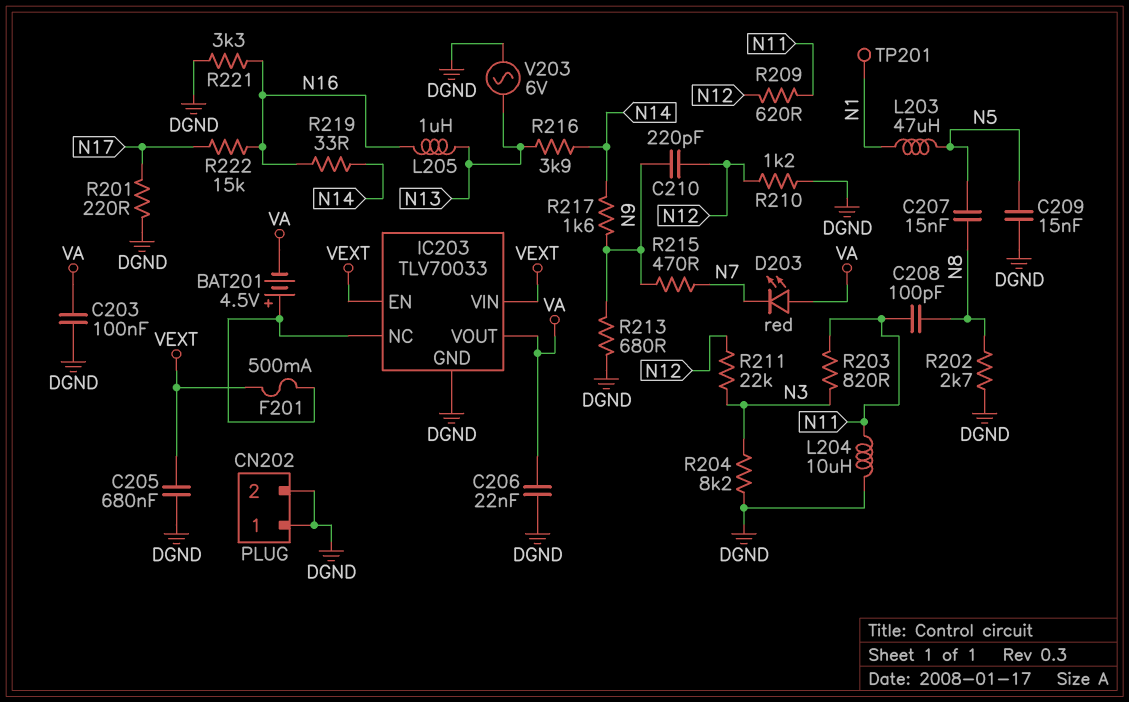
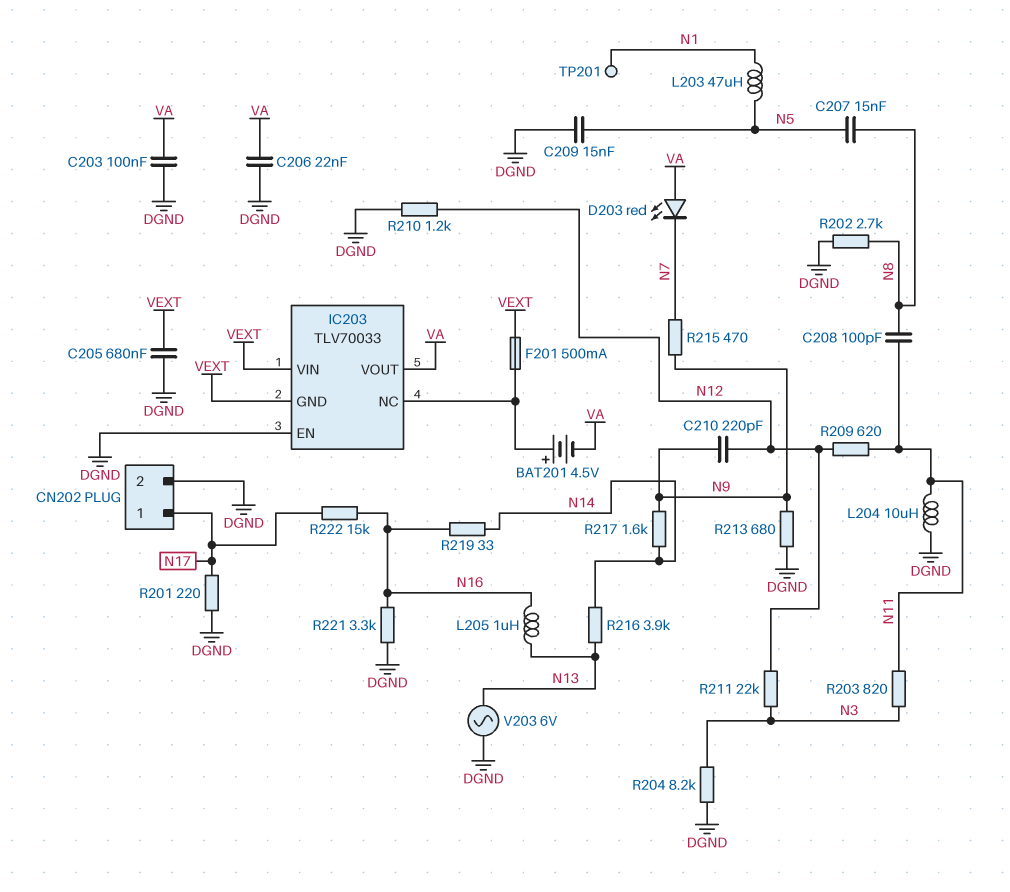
CN202 pin 1: DGND -> N17
IC203 pin EN: VEXT -> DGND
IC203 pin GND: DGND -> VEXT

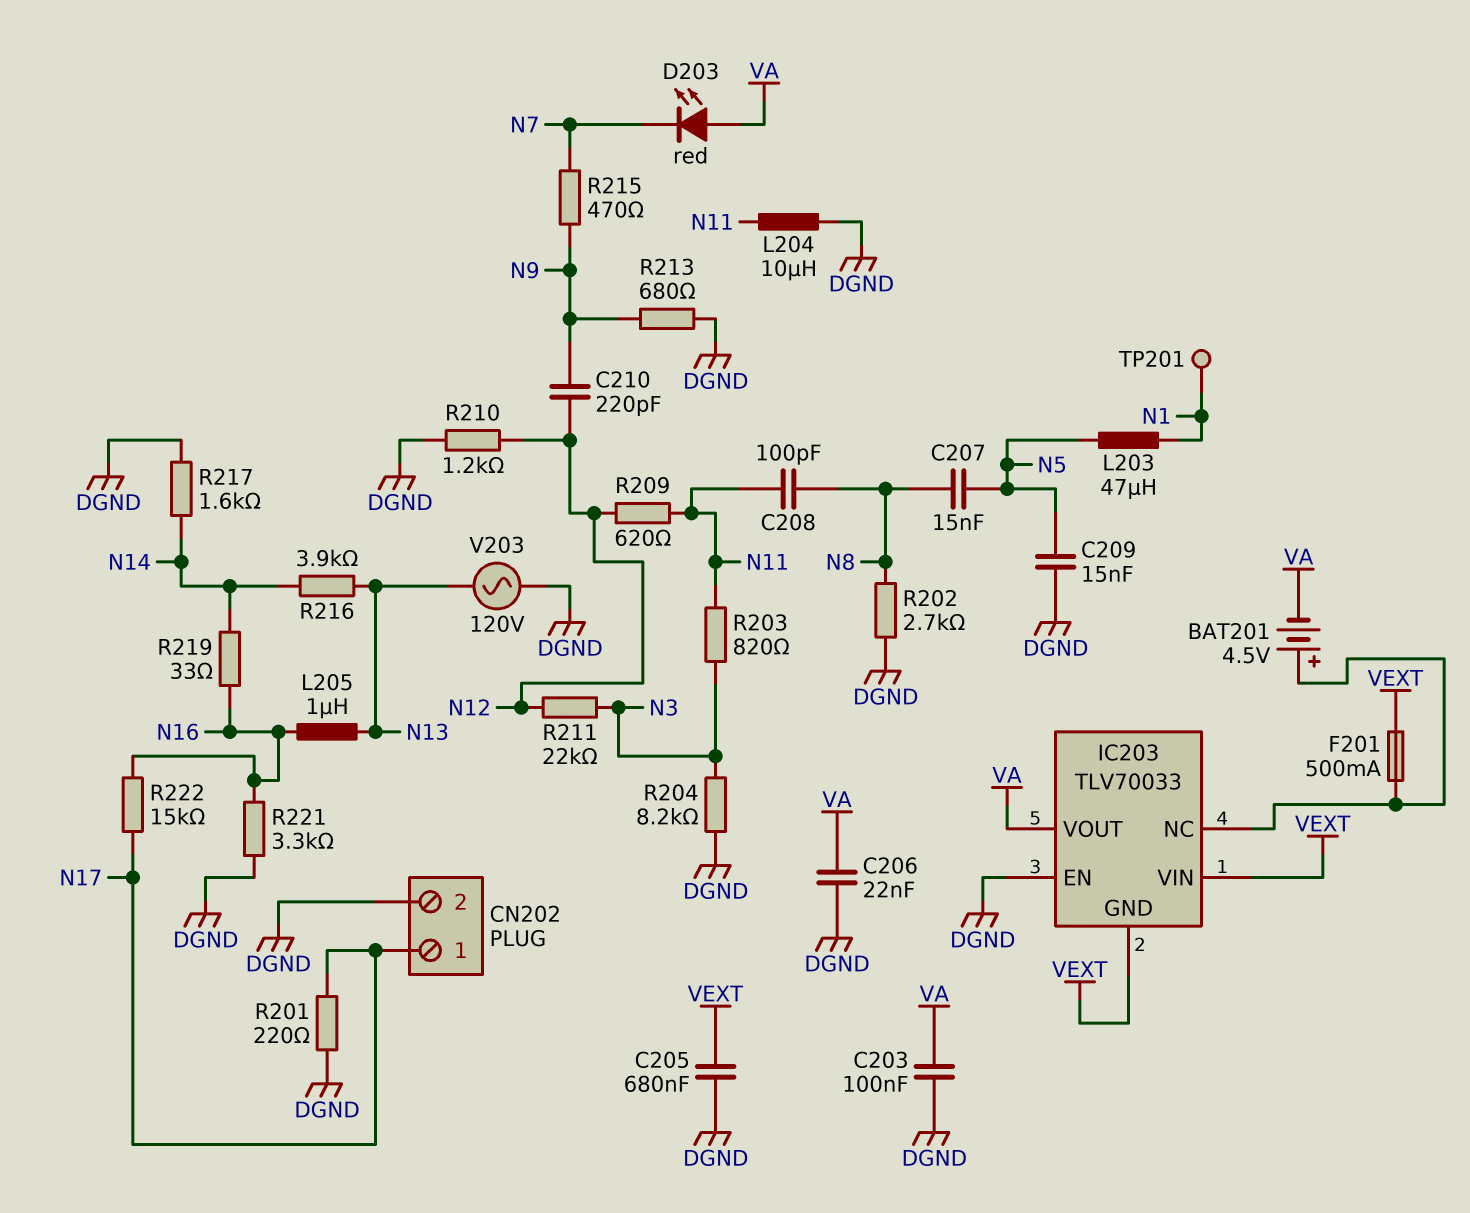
R217: 1.6k (N9, N14) -> 1.6k (DGND, N14)
V203: AC 6V (DGND, N13) -> AC 120V (DGND, N13)

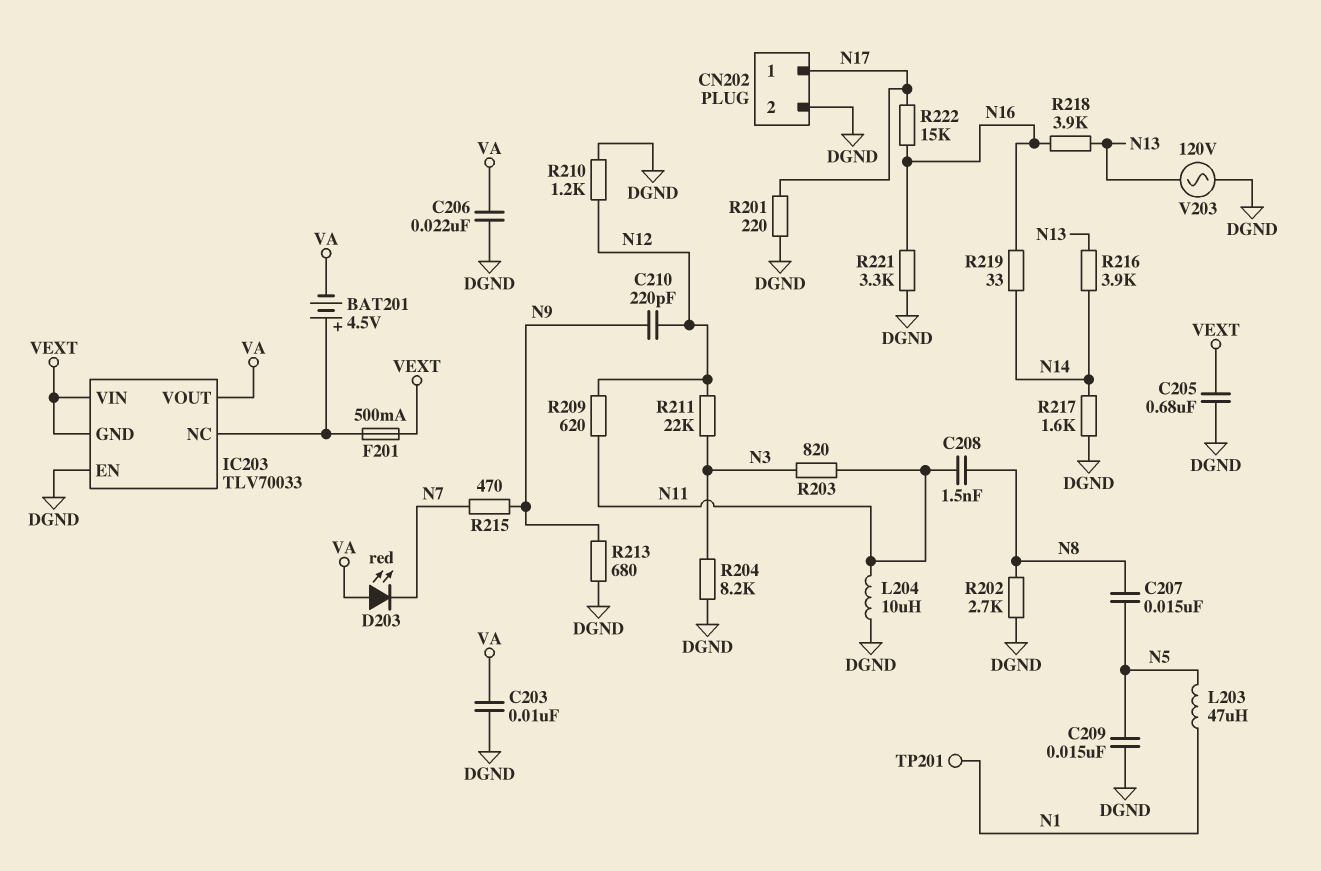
C203: 100nF (DGND, VA) -> 10nF (DGND, VA)
C208: 100pF (N8, N11) -> 1.5nF (N8, N11)
L205: 1uH (N13, N16) -> none
R218: none -> 3.9k (N13, N16)

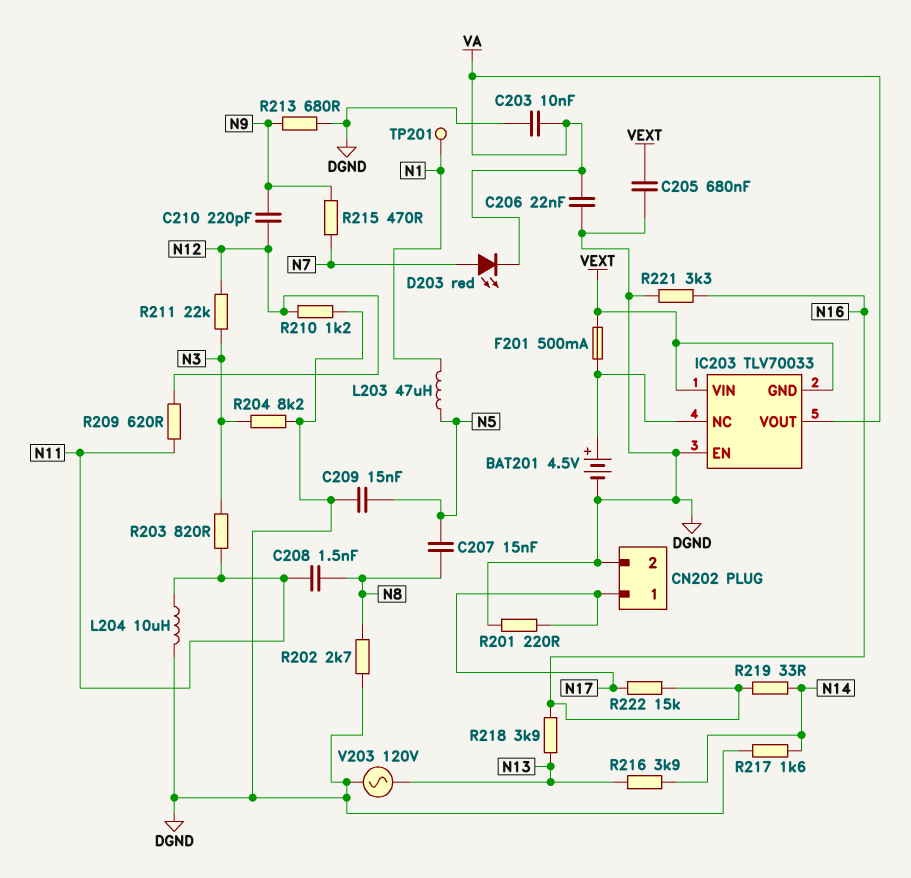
BAT201: 4.5V (plus IC203/NC, minus VA) -> 4.5V (plus IC203/NC, minus DGND)
D203: LED red (A VA, K N7) -> LED red (A N7, K VA)

